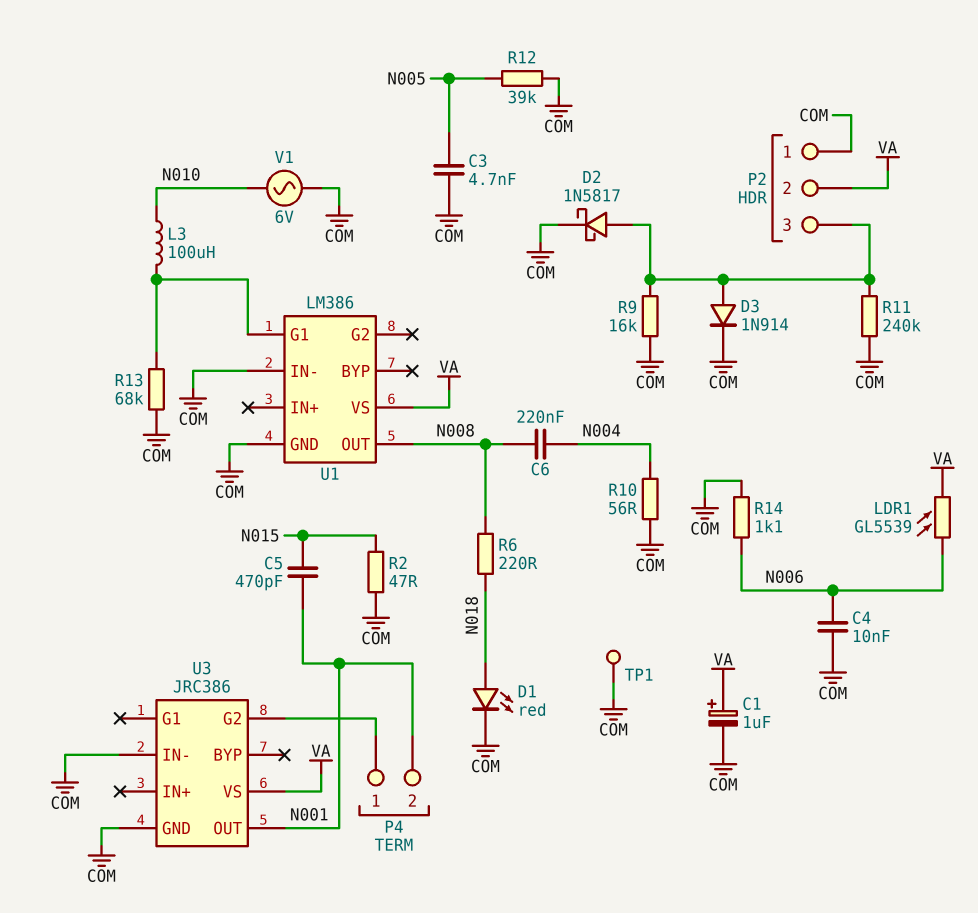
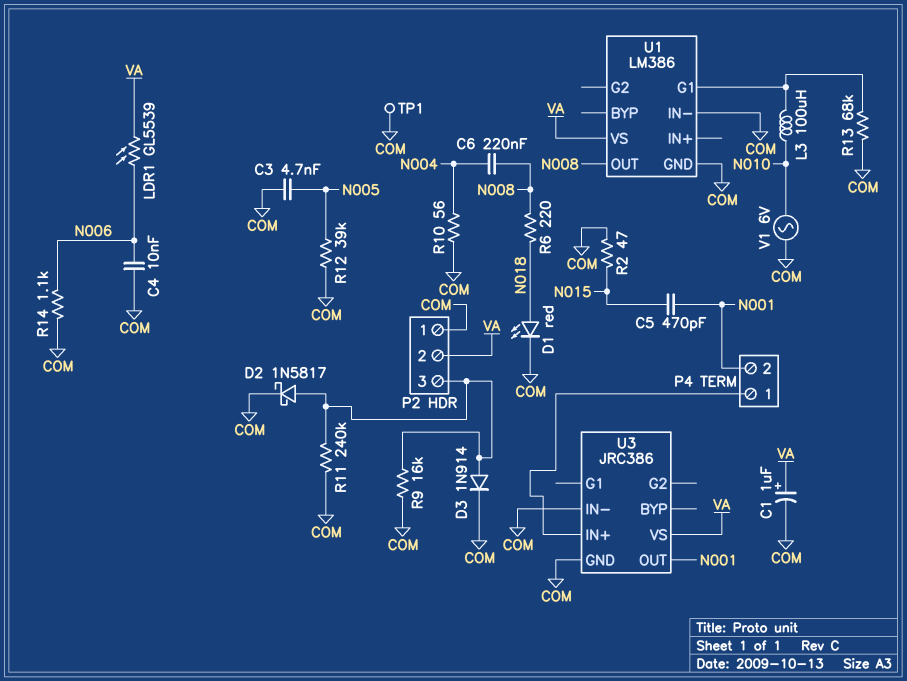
U3 pin G2: P4/1 -> none
U3 pin IN+: none -> P4/1

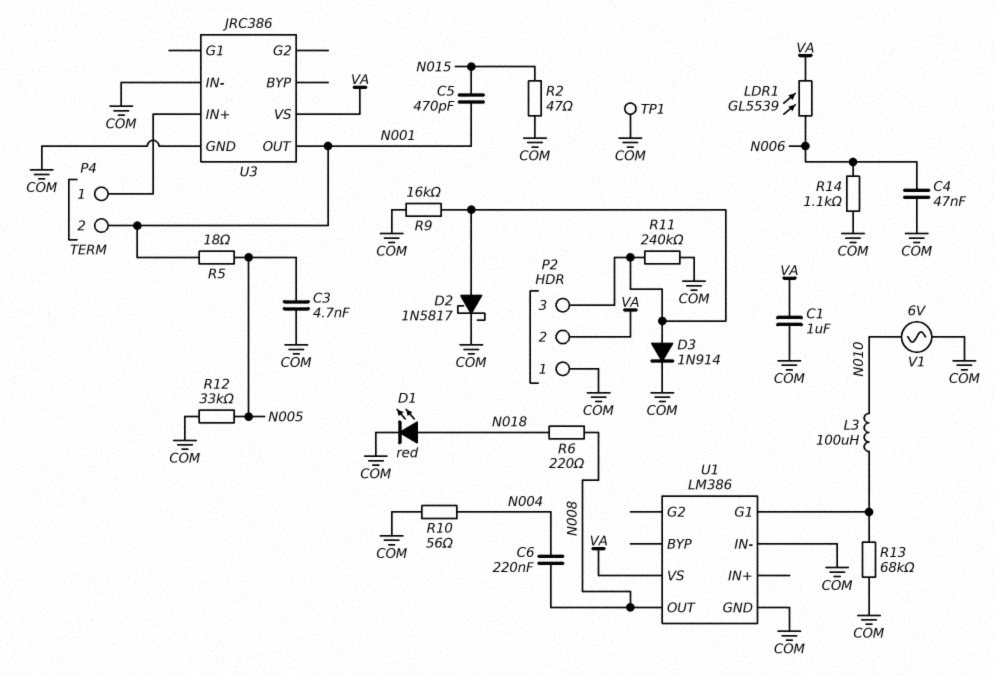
C1: 1uF (plus VA, minus COM) -> 1uF (COM, VA)
C4: 10nF (COM, N006) -> 47nF (COM, N006)
R5: none -> 18 (N001, N005)
R12: 39k (COM, N005) -> 33k (COM, N005)

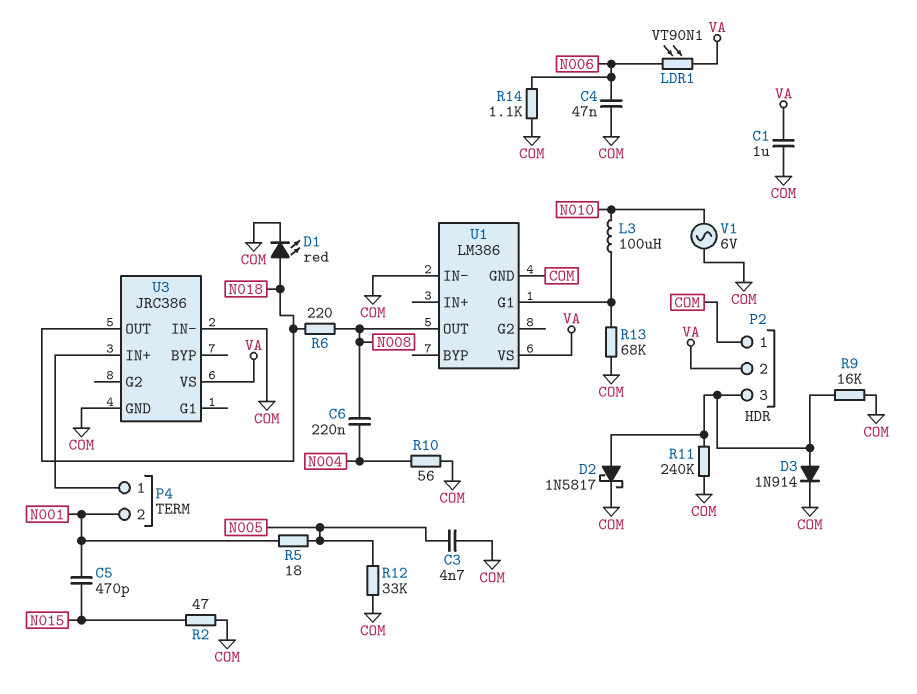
LDR1: GL5539 (N006, VA) -> VT90N1 (N006, VA)
TP1: test point (COM) -> none
U3 pin OUT: N001 -> N018

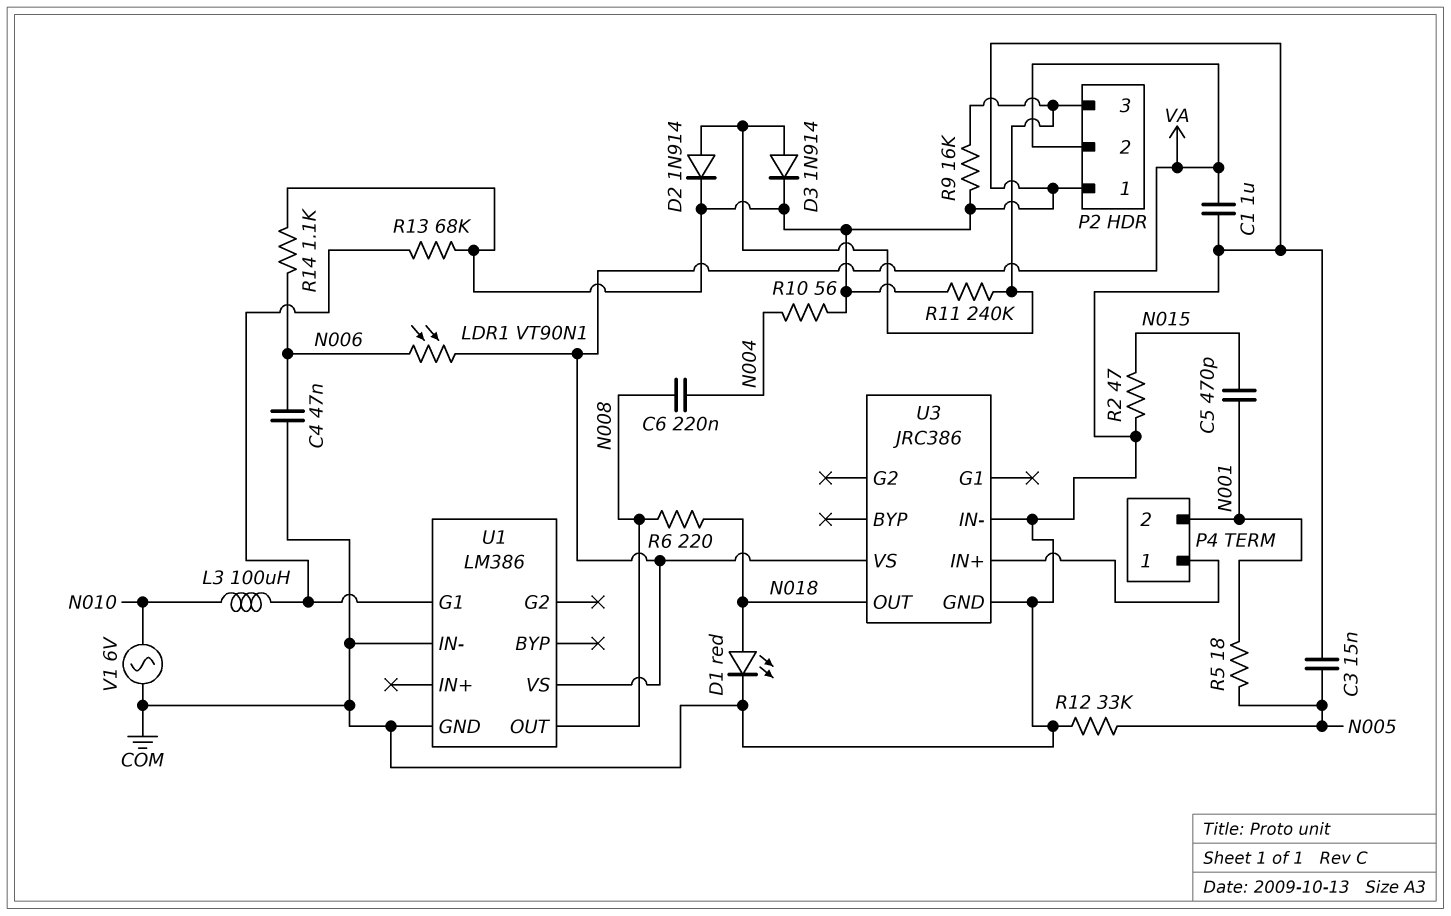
C3: 4.7nF (COM, N005) -> 15nF (COM, N005)
D2: schottky 1N5817 (A P2/3, K COM) -> diode 1N914 (A P2/3, K COM)

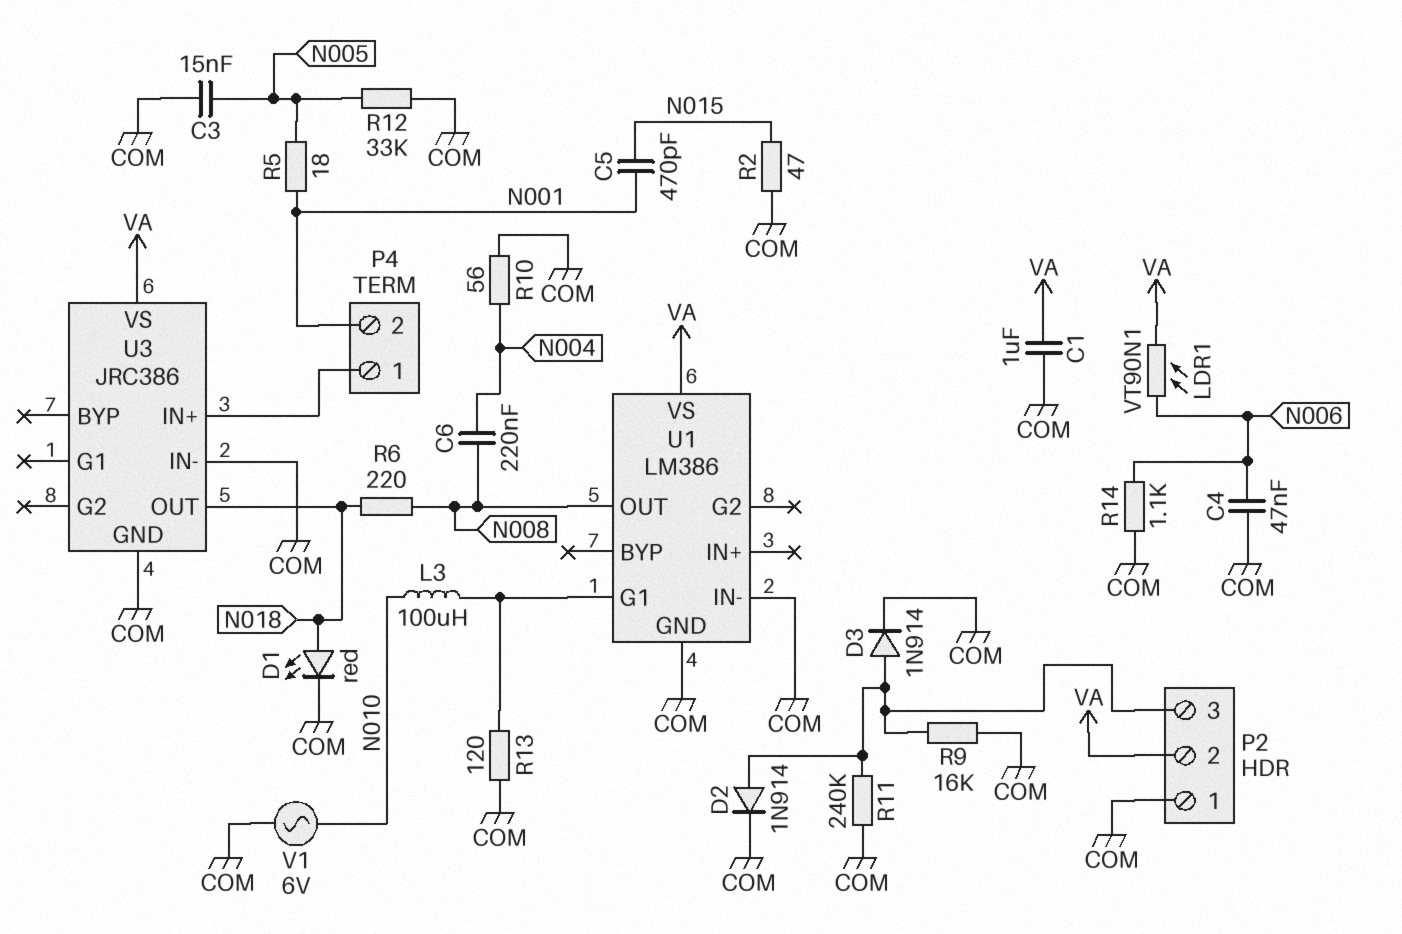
R13: 68k (COM, U1/G1) -> 120 (COM, U1/G1)

